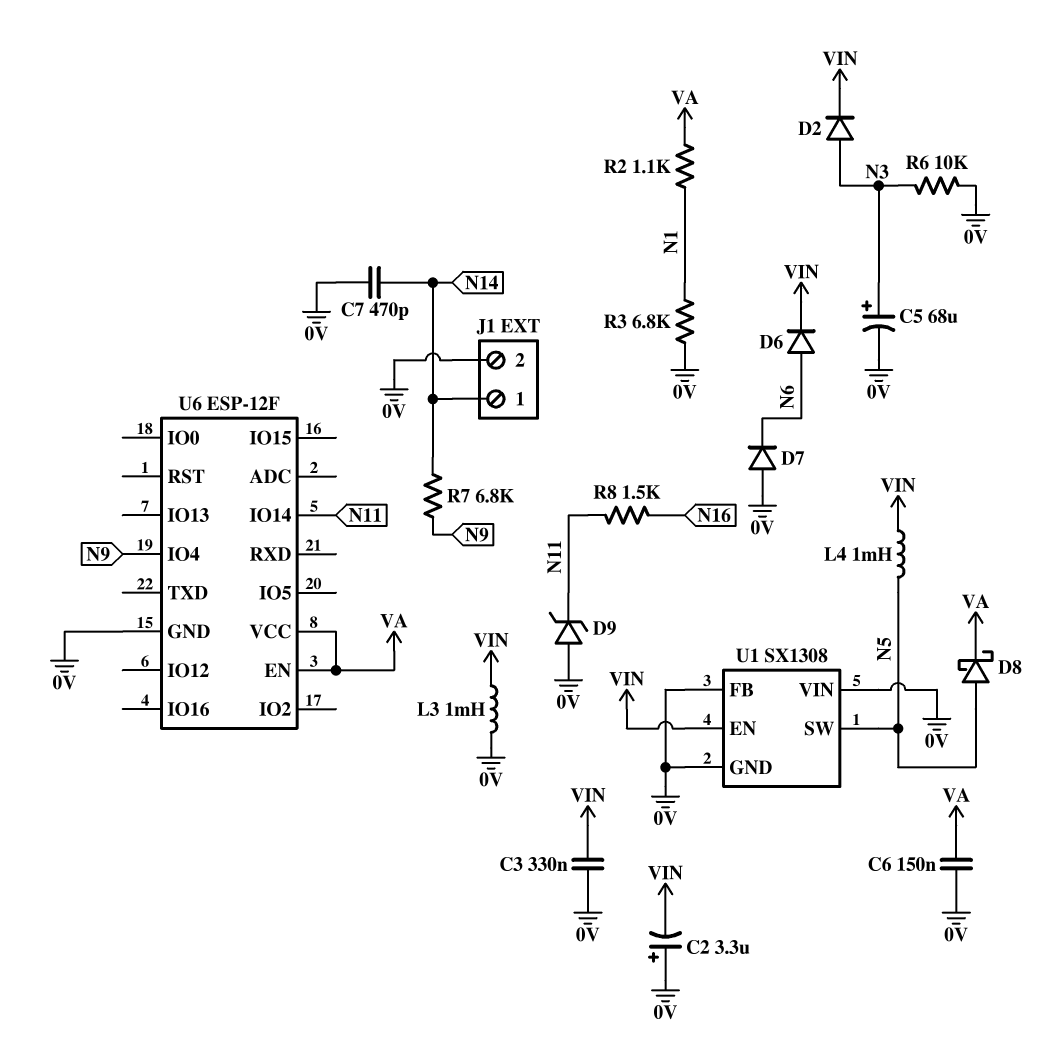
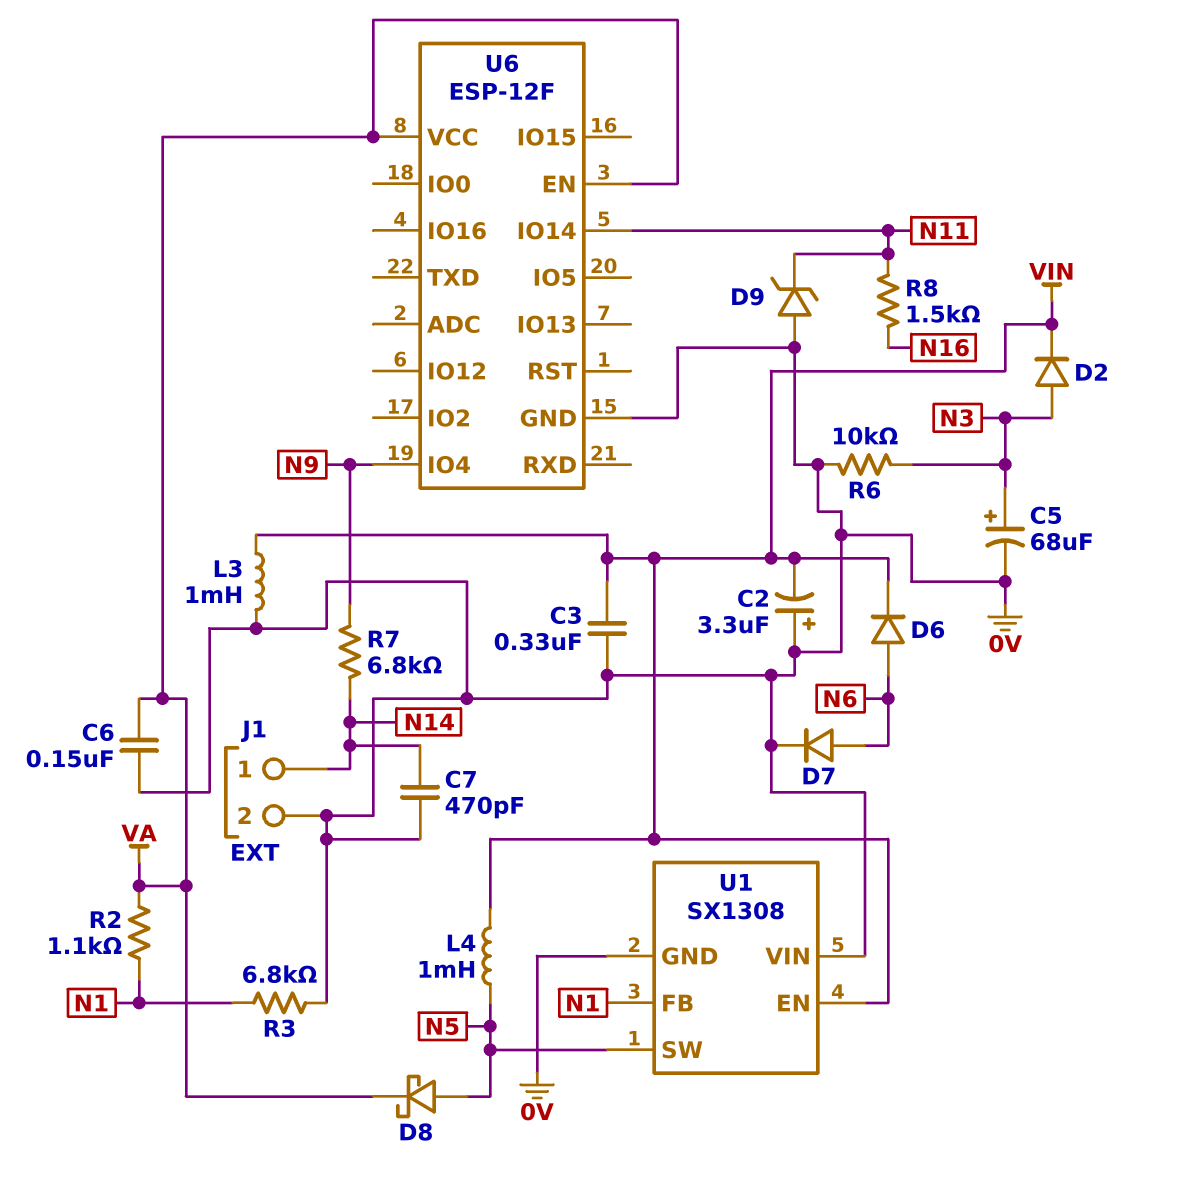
D7: diode (A 0V, K N6) -> diode (A N6, K 0V)
U1 pin FB: 0V -> N1

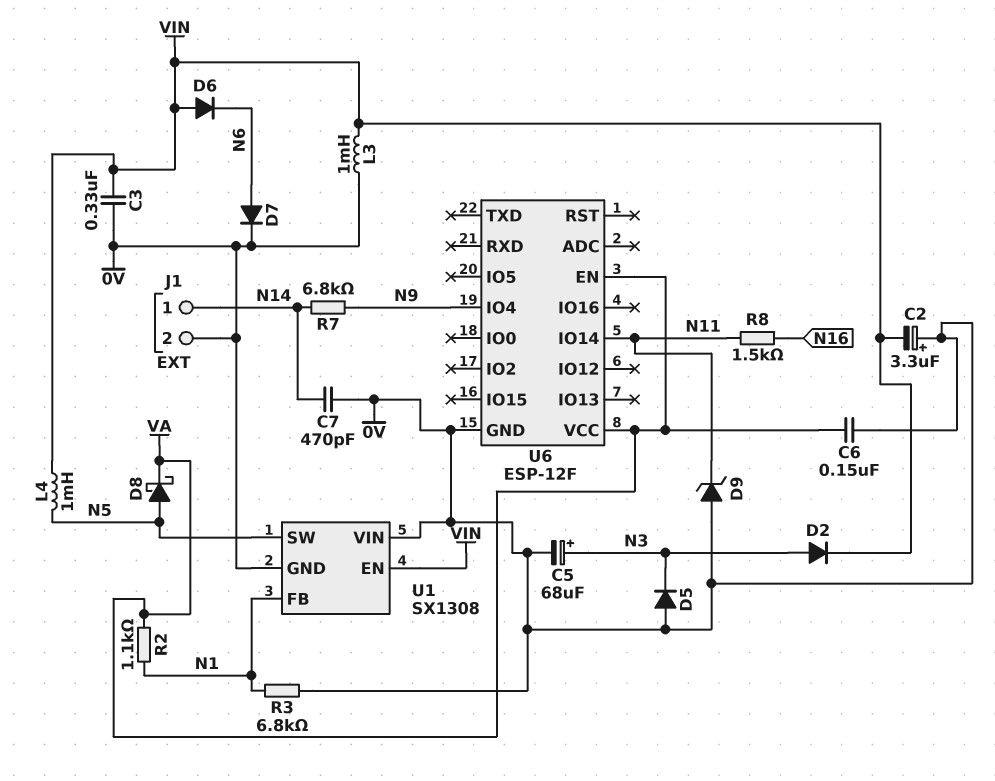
D5: none -> diode (A 0V, K N3)
D6: diode (A N6, K VIN) -> diode (A VIN, K N6)
R6: 10k (0V, N3) -> none

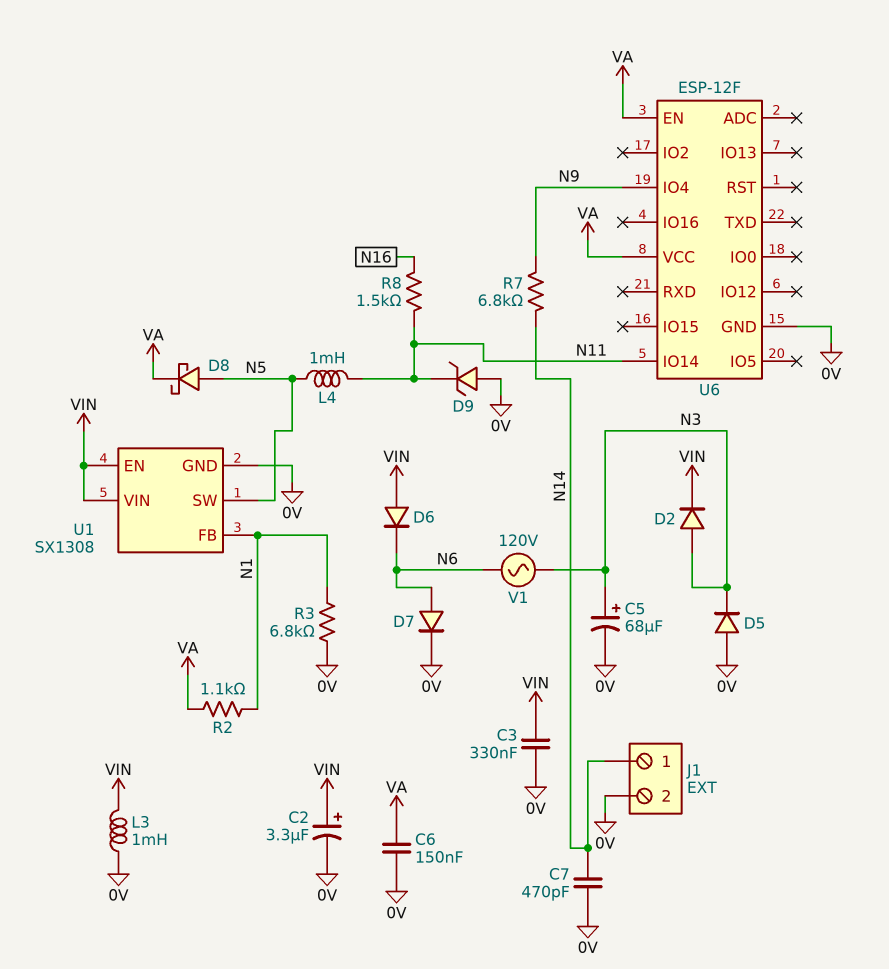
C2: 3.3uF (plus 0V, minus VIN) -> 3.3uF (plus VIN, minus 0V)
L4: 1mH (N5, VIN) -> 1mH (N5, N11)
U1 pin VIN: 0V -> VIN
V1: none -> AC 120V (N3, N6)

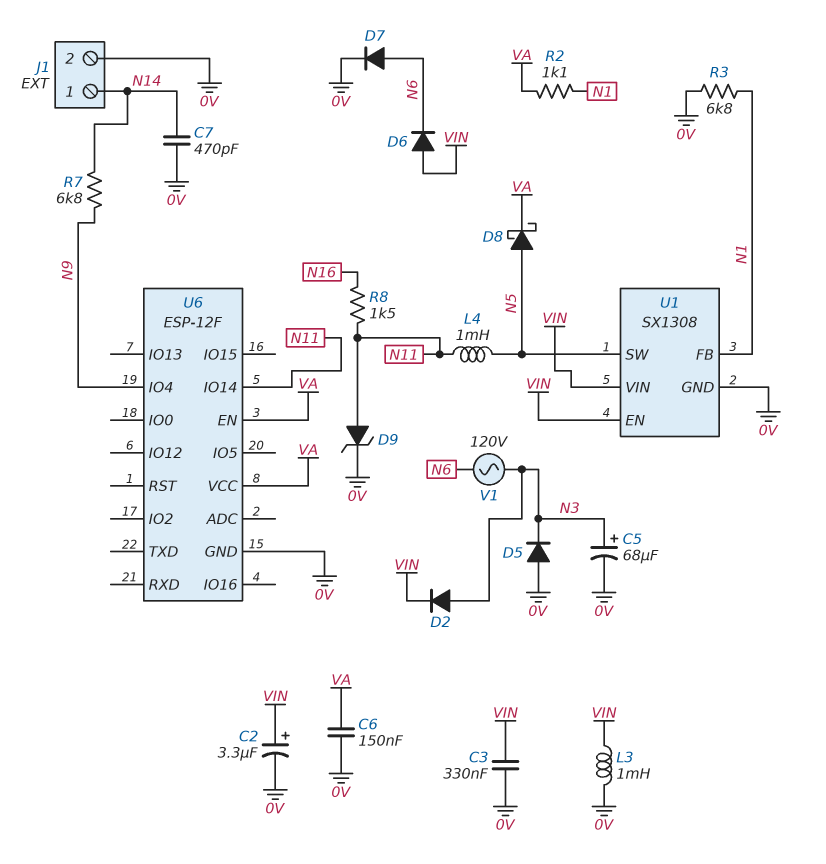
D9: zener (A 0V, K N11) -> zener (A N11, K 0V)

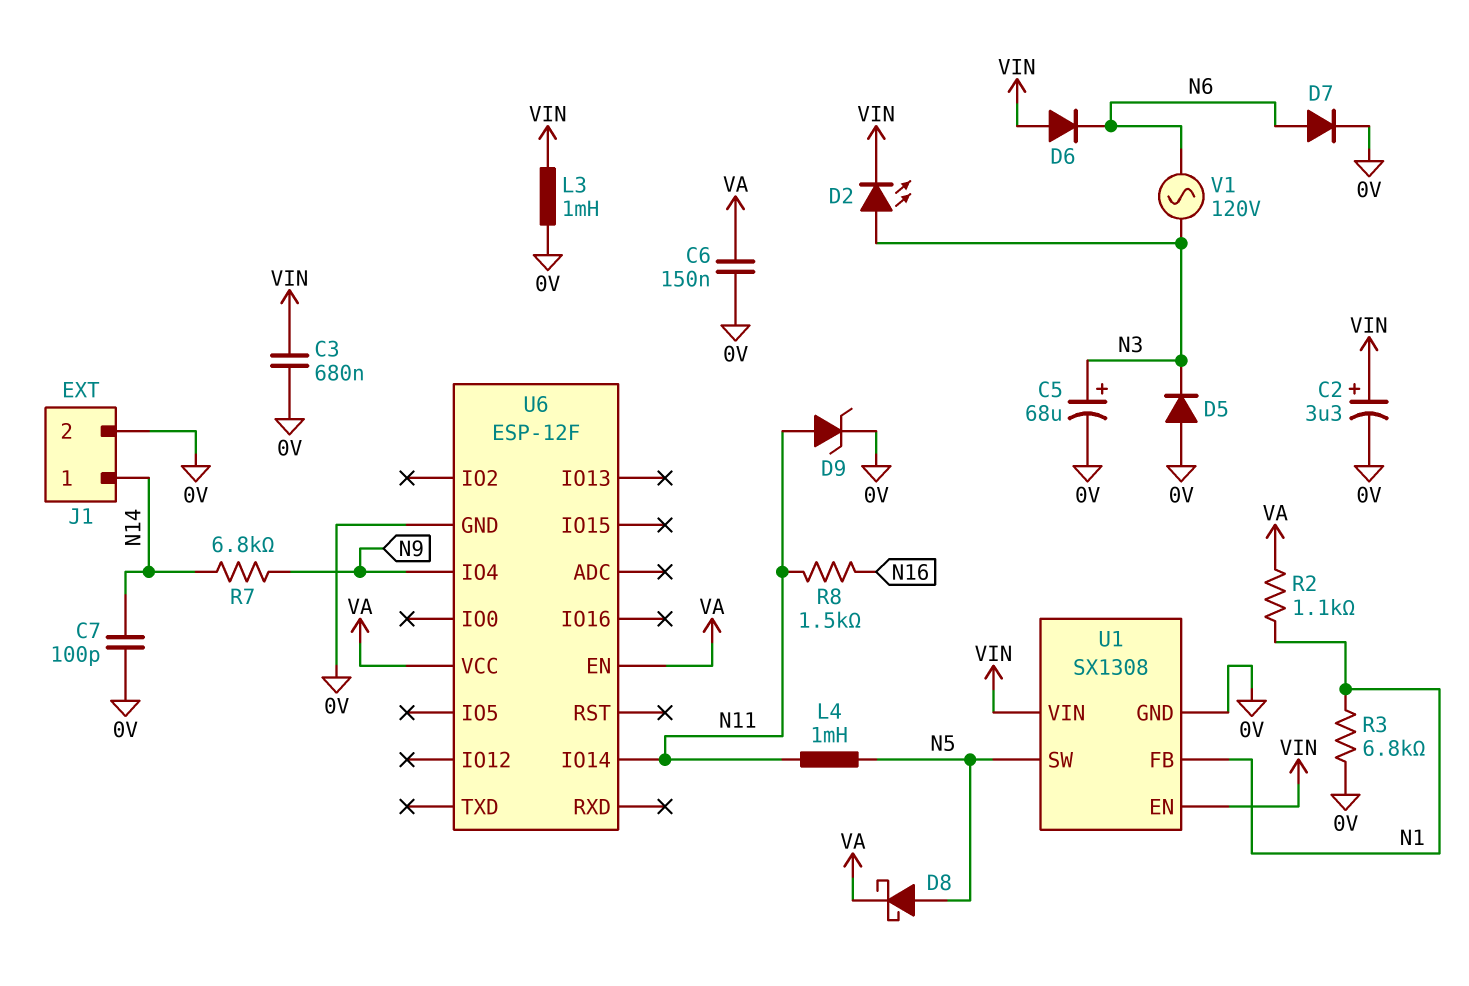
C3: 330nF (0V, VIN) -> 680nF (0V, VIN)
C7: 470pF (0V, N14) -> 100pF (0V, N14)
D2: diode (A N3, K VIN) -> LED (A N3, K VIN)

